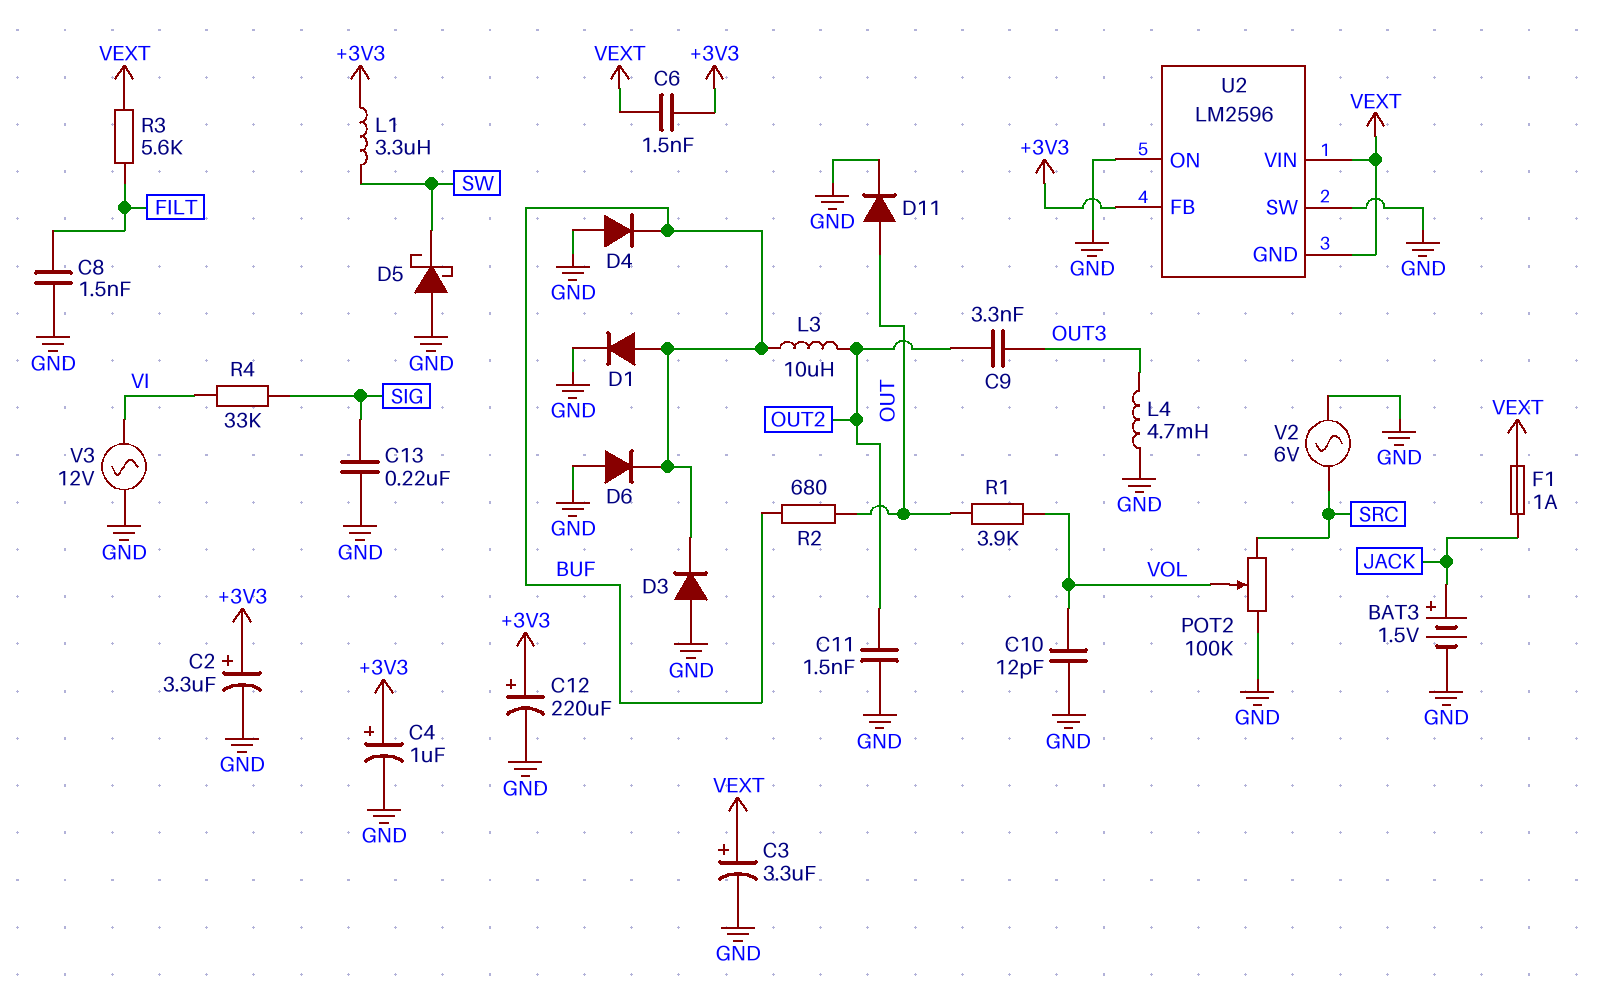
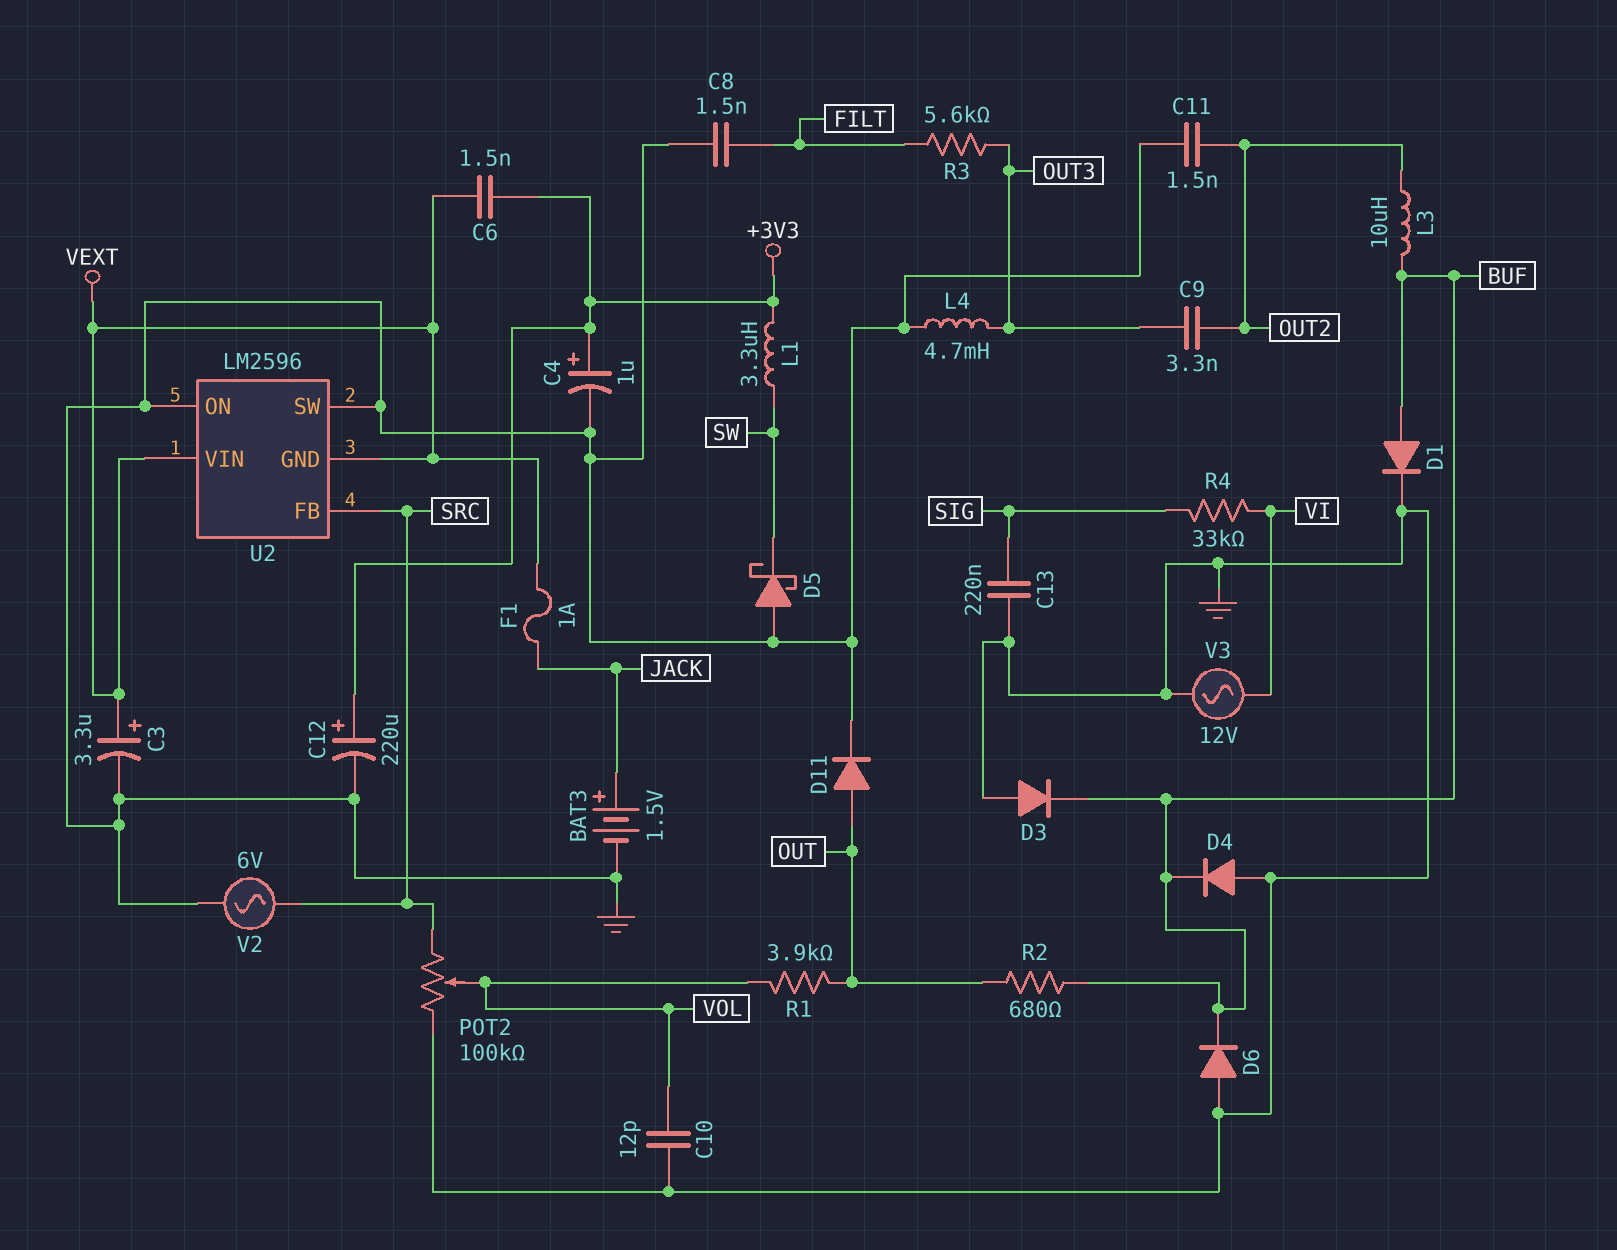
C2: 3.3uF (plus +3V3, minus GND) -> none
R3: 5.6k (FILT, VEXT) -> 5.6k (FILT, OUT3)
U2 pin FB: +3V3 -> SRC

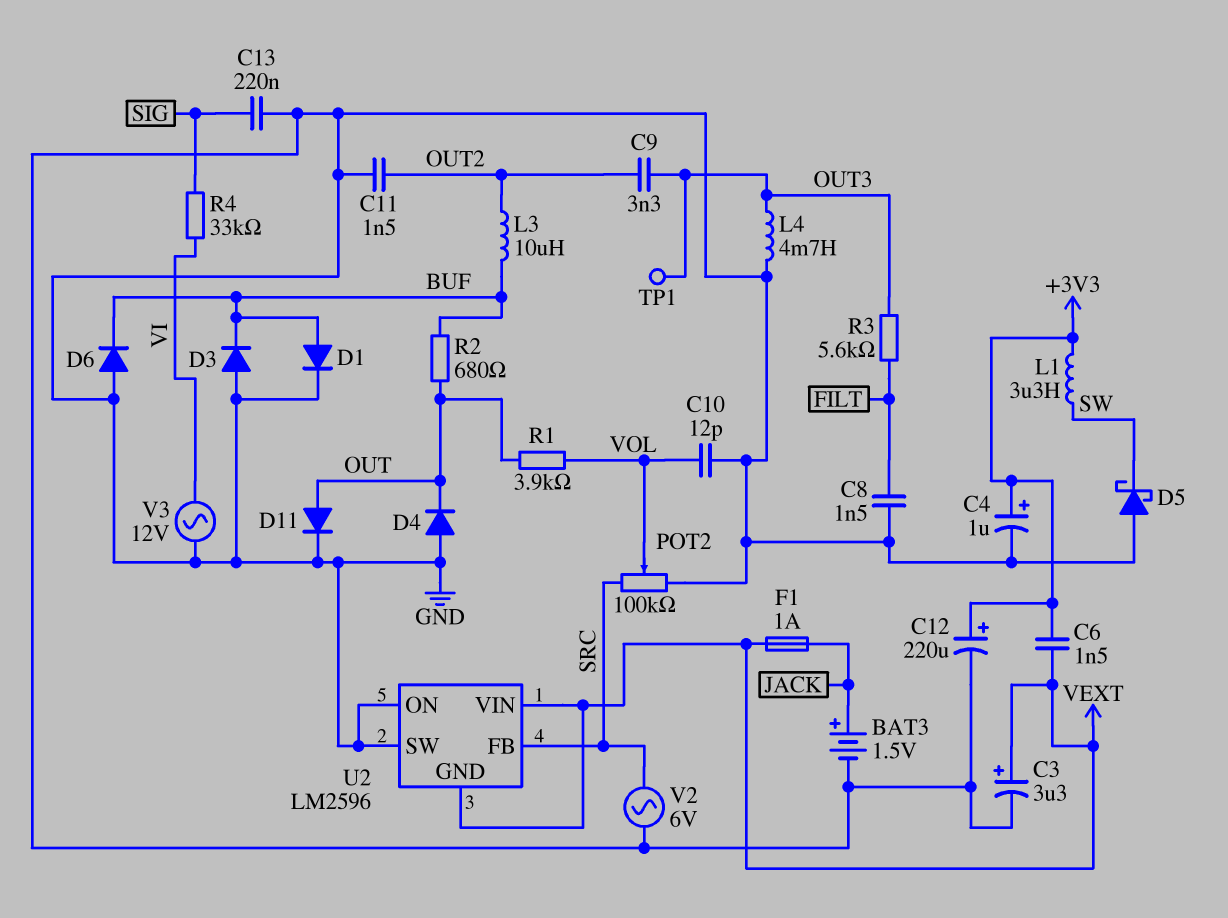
D4: diode (A GND, K BUF) -> diode (A GND, K OUT)
TP1: none -> test point (OUT3)

